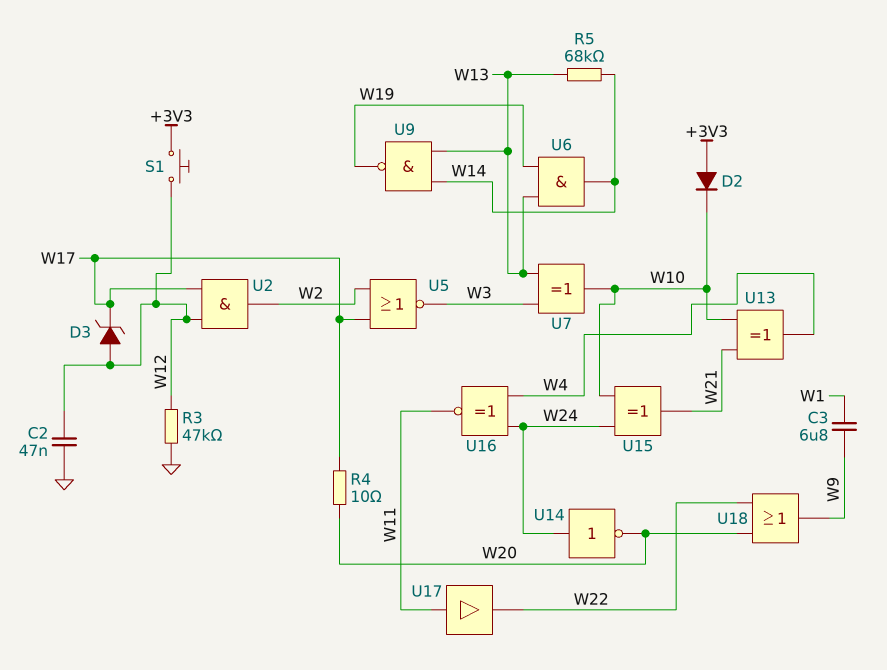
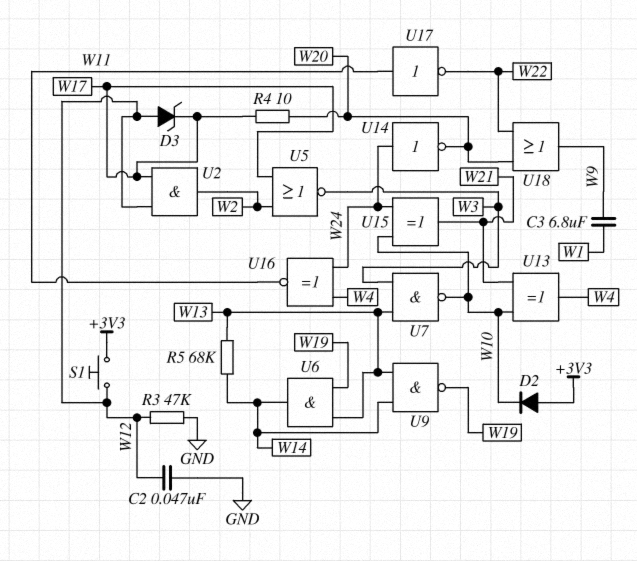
U7: XOR (in W3, in W13, out W10) -> NAND (in W3, in W13, out W10)
U17: buffer (in W11, out W22) -> NOT (in W11, out W22)

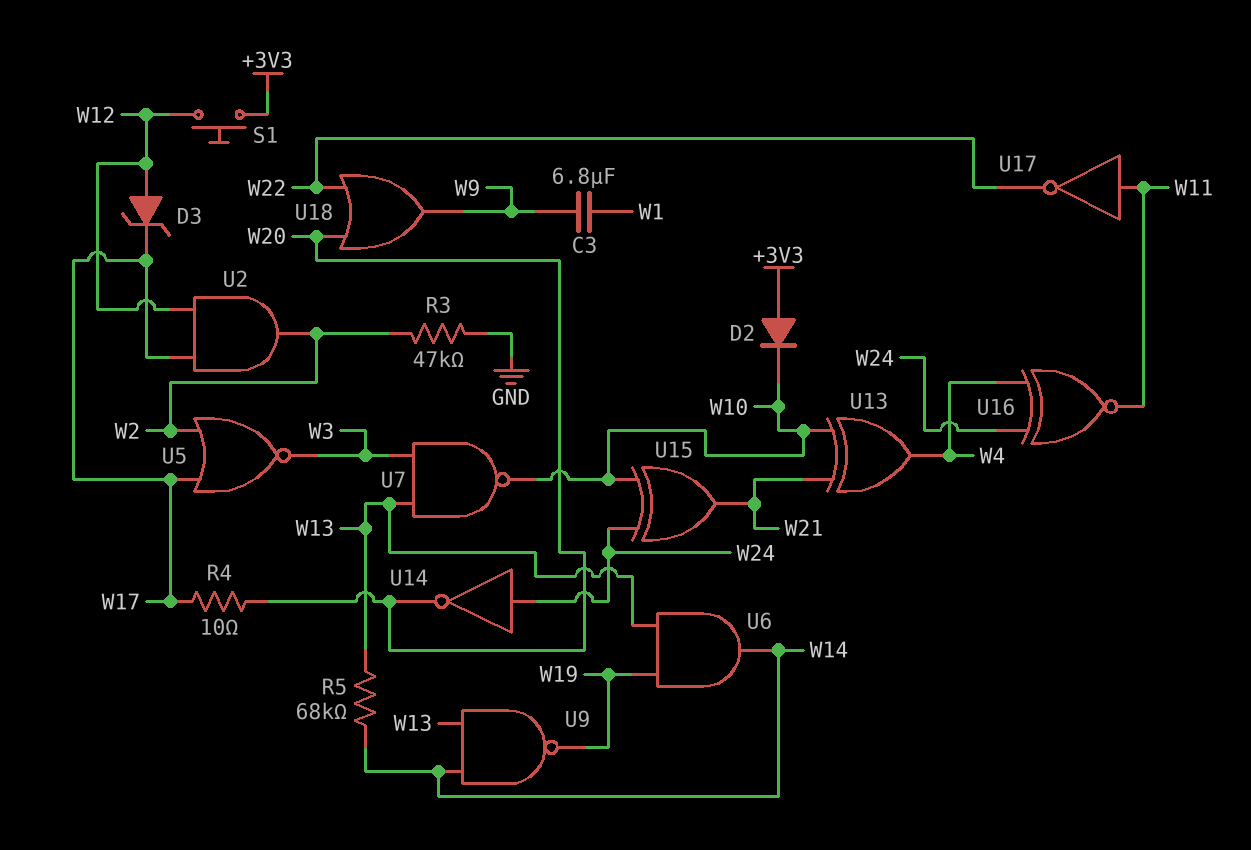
C2: 47nF (GND, W12) -> none
R3: 47k (GND, W12) -> 47k (GND, W2)

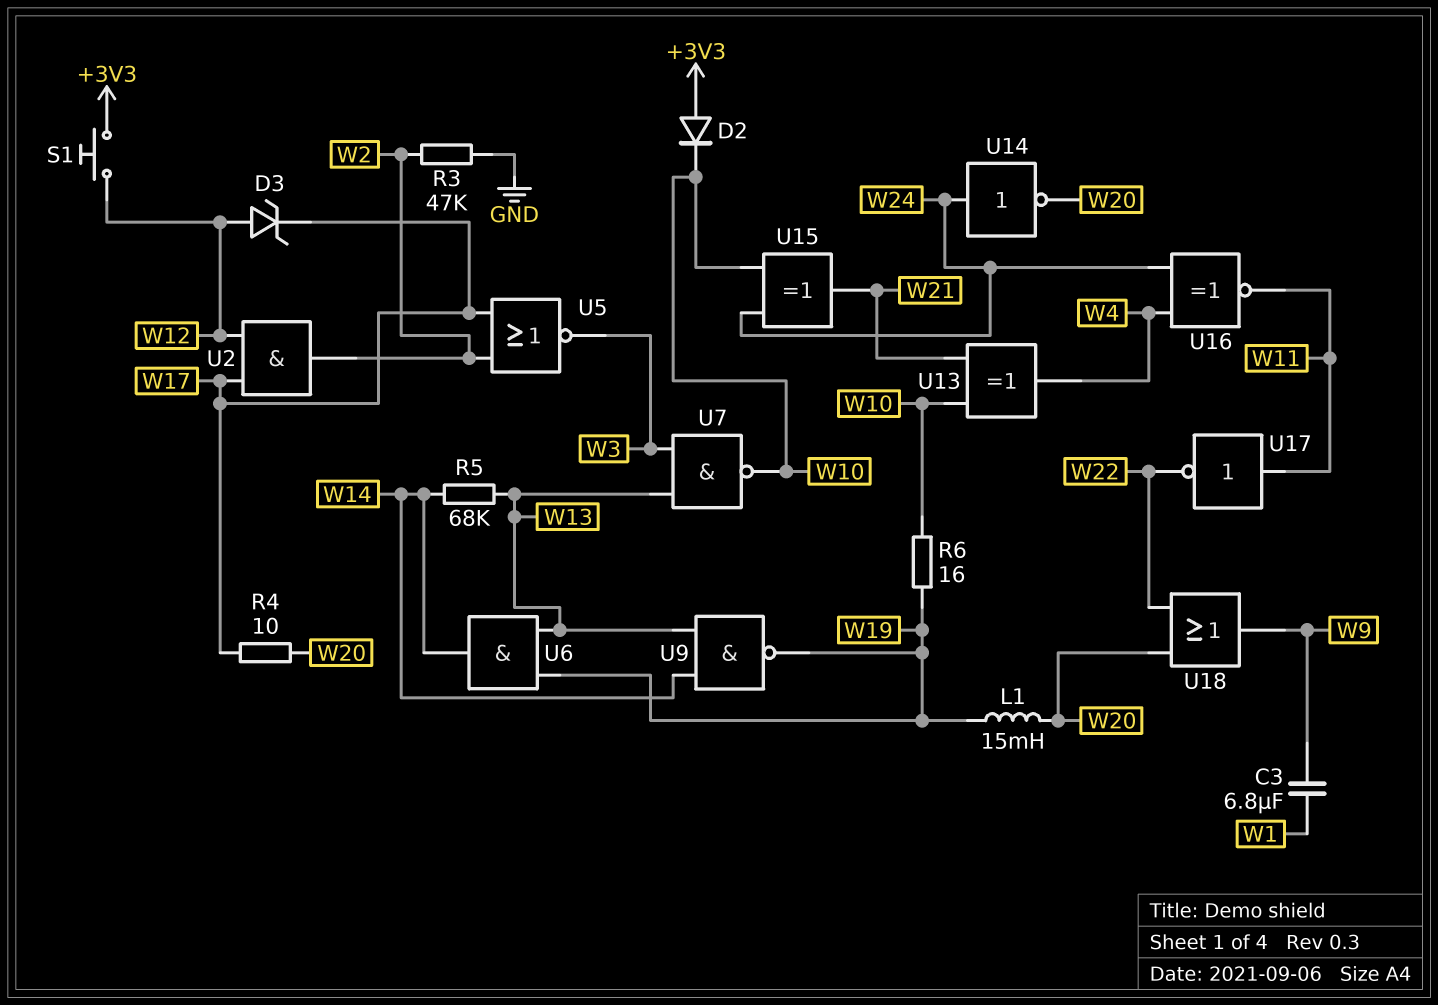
L1: none -> 15mH (W19, W20)
R6: none -> 16 (W10, W19)

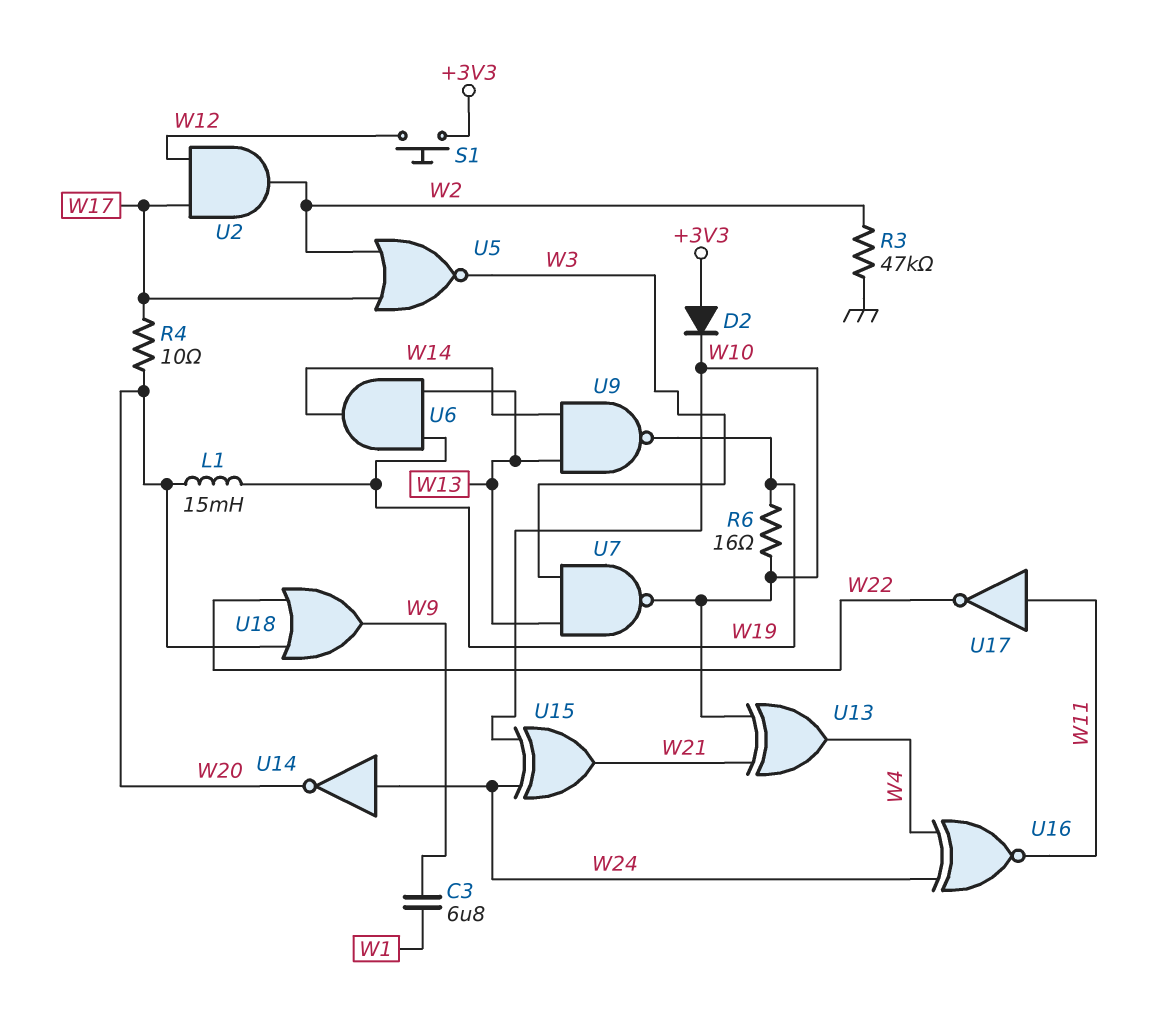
D3: zener (A W12, K W17) -> none
R5: 68k (W13, W14) -> none

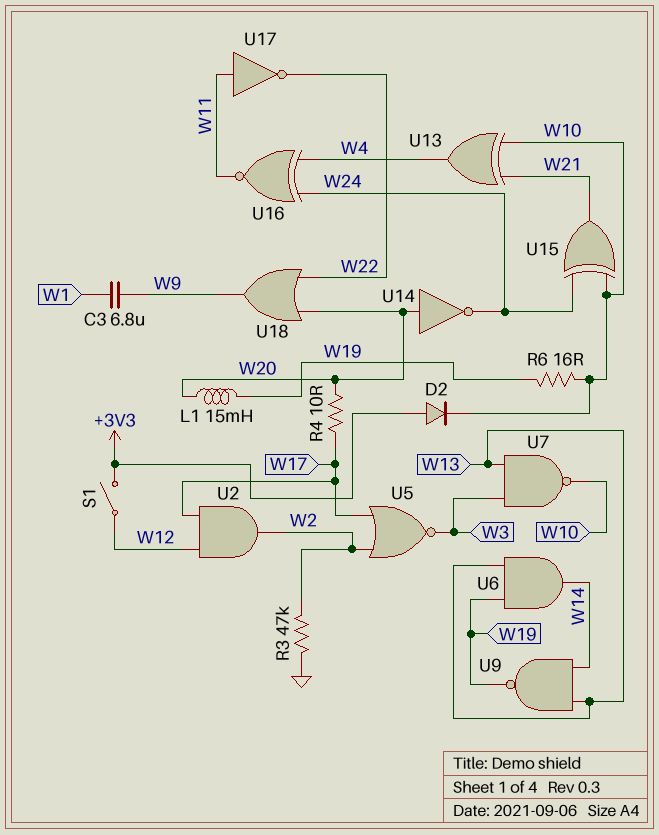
S1: button (+3V3, W12) -> switch (+3V3, W12)
U14: NOT (in W24, out W20) -> NOT (in W20, out W24)

